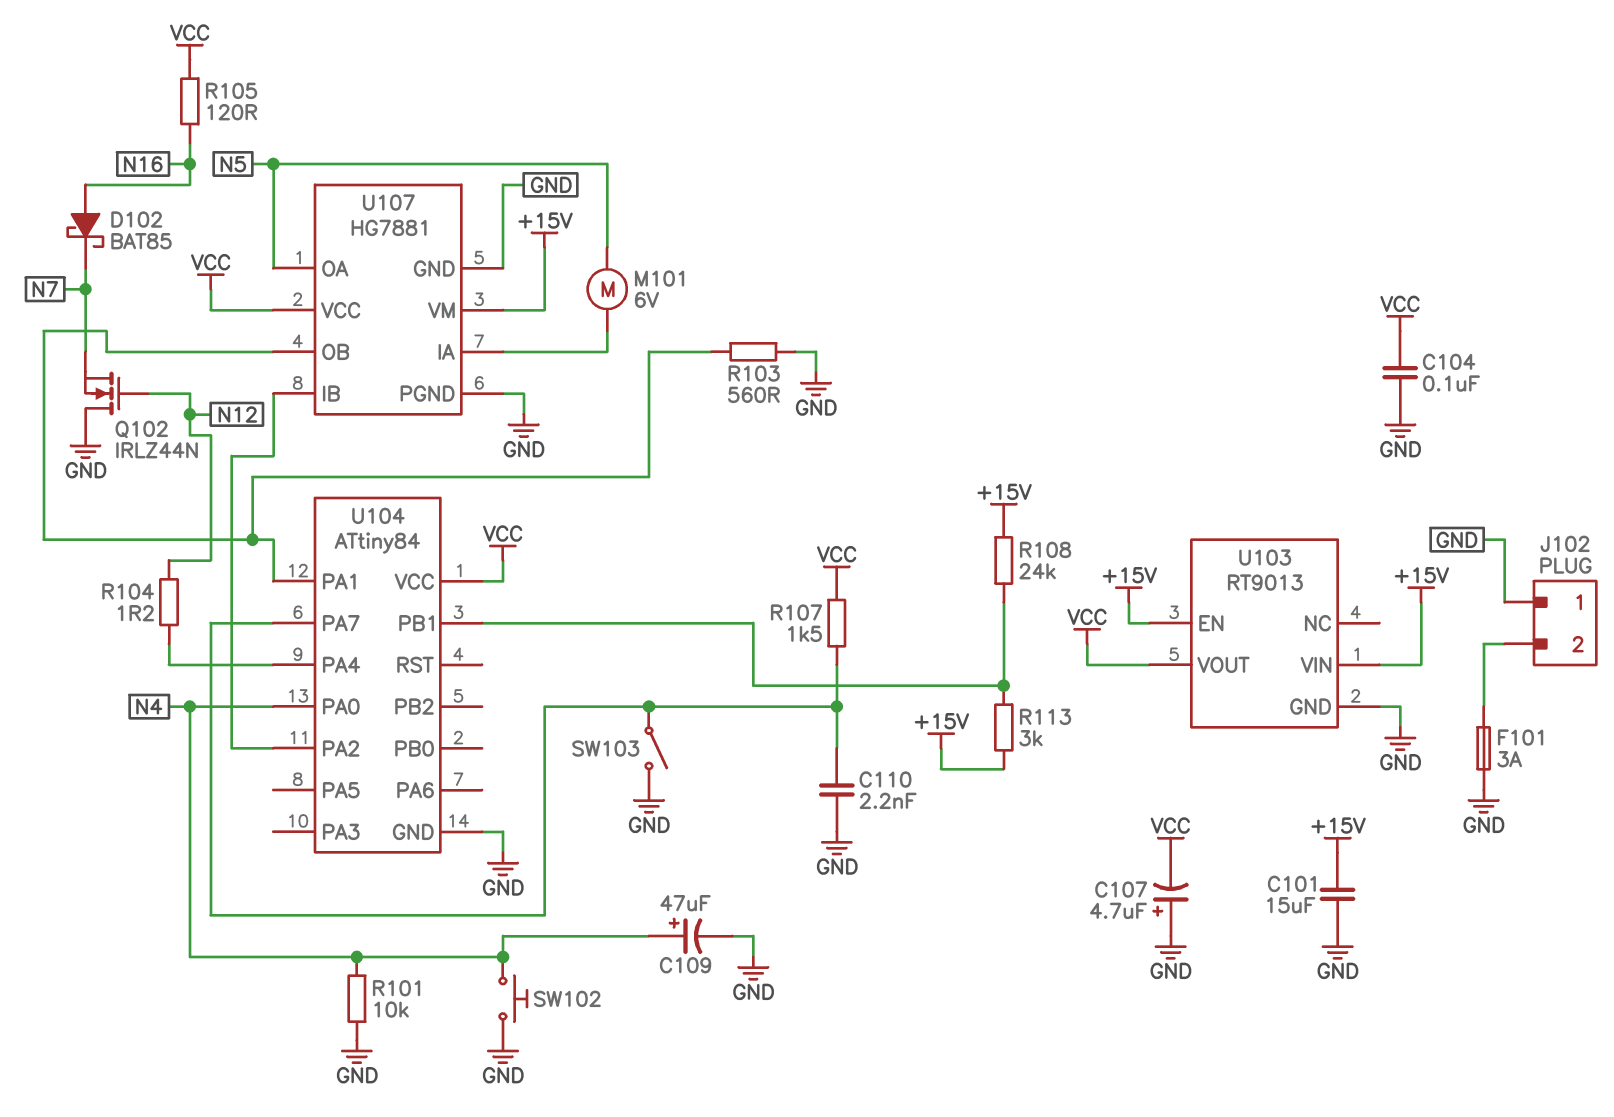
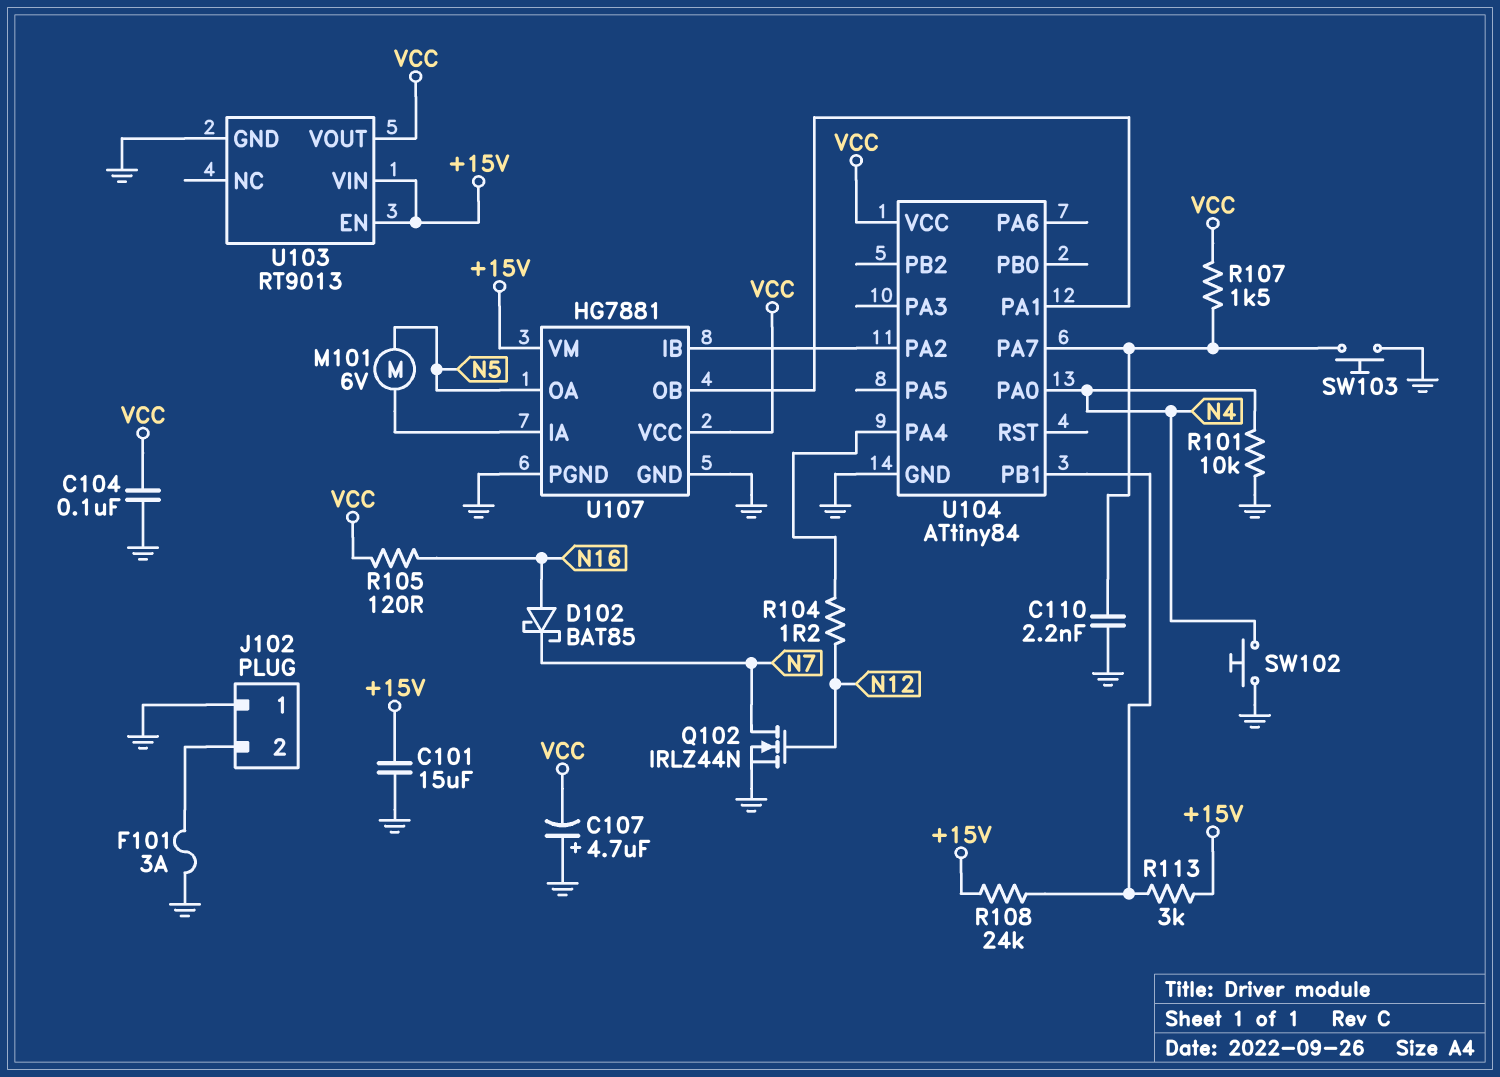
C109: 47uF (plus N4, minus GND) -> none
Q102: NMOS IRLZ44N (G N12, D GND, S N7) -> NMOS IRLZ44N (G N12, D N7, S GND)
R103: 560 (GND, U104/PA1) -> none
SW103: switch (GND, U104/PA7) -> button (GND, U104/PA7)

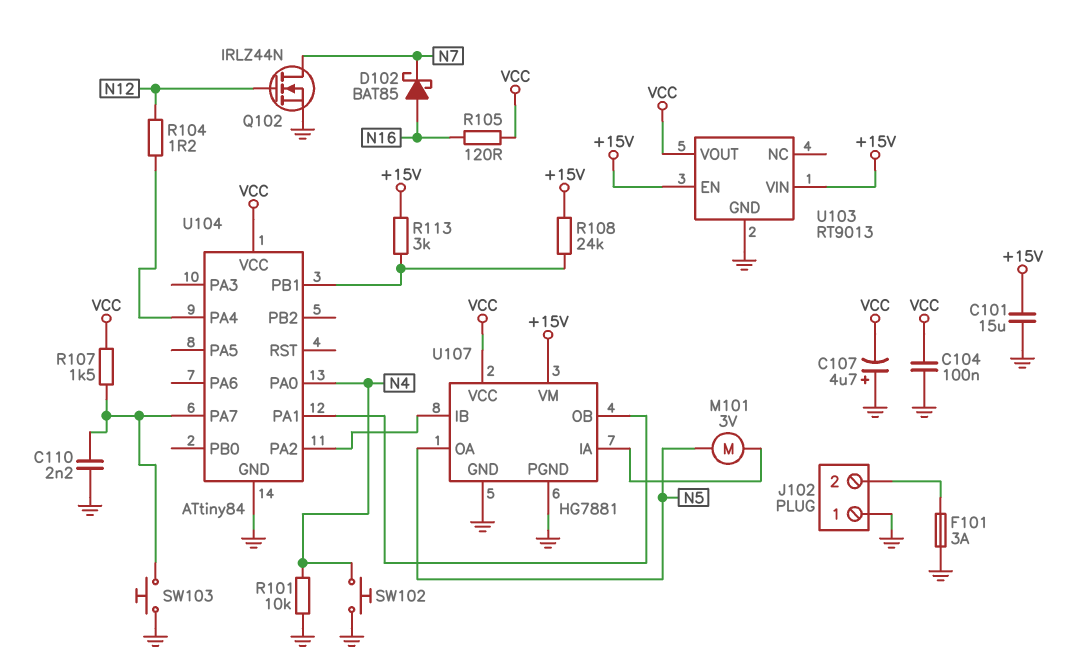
M101: motor 6V (N5, U107/IA) -> motor 3V (N5, U107/IA)

